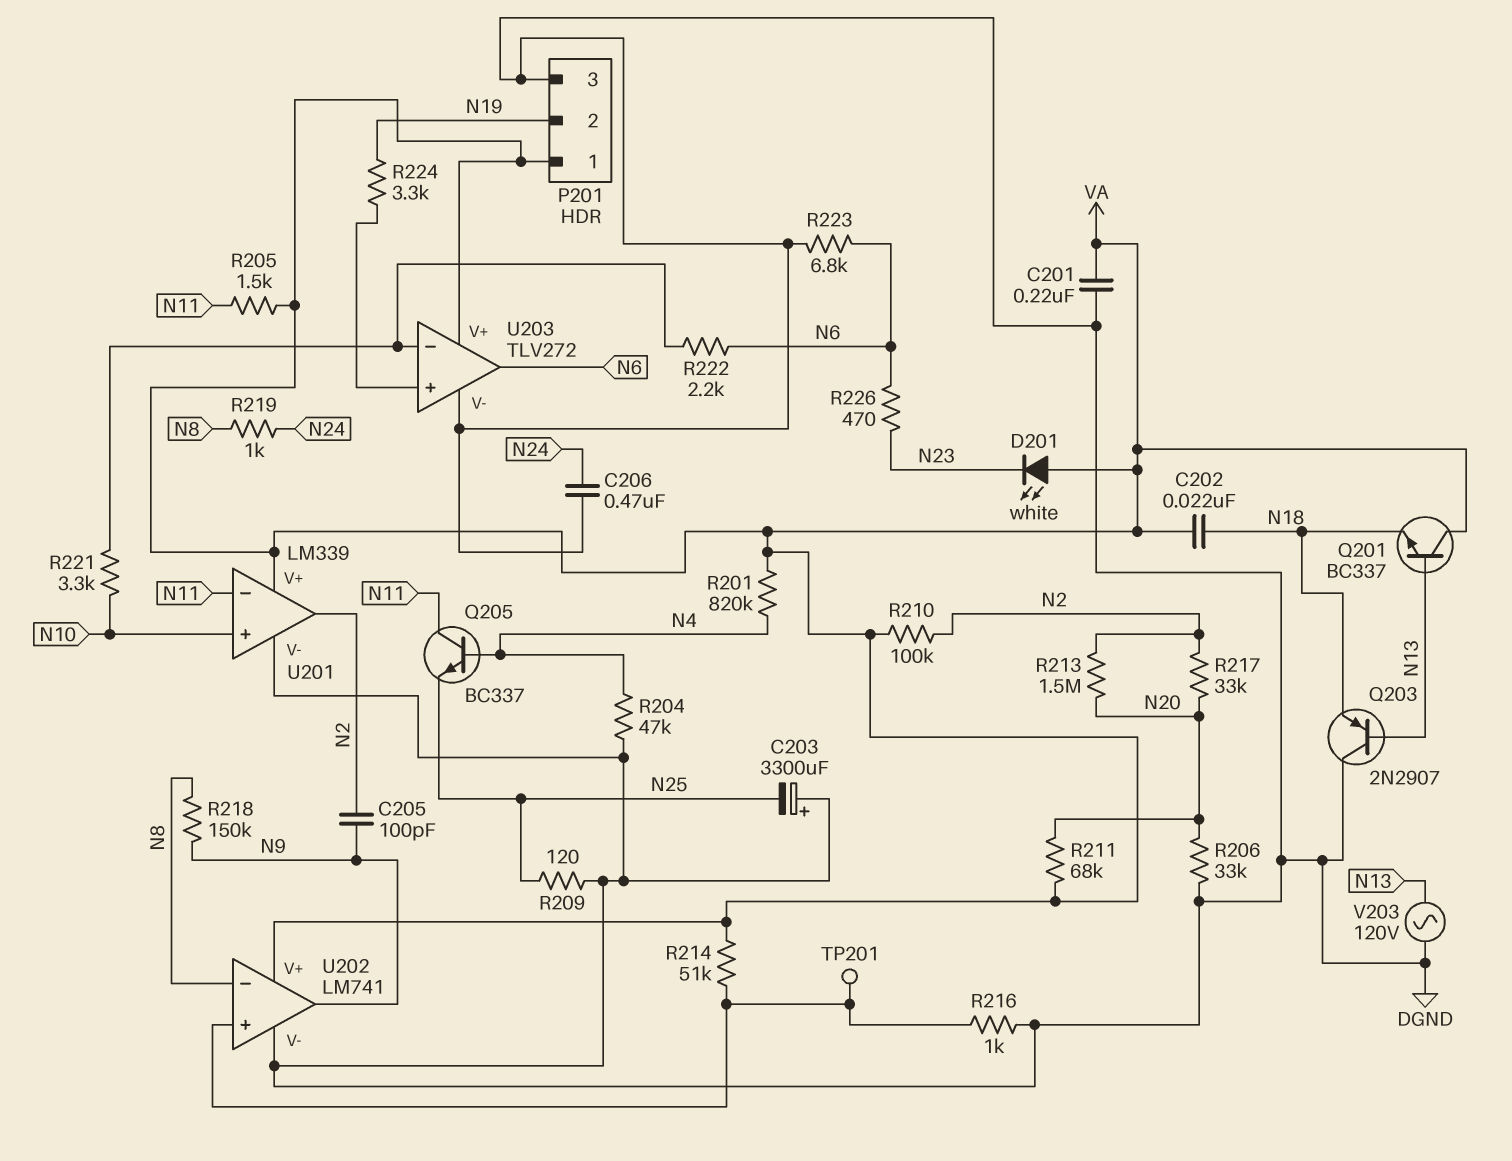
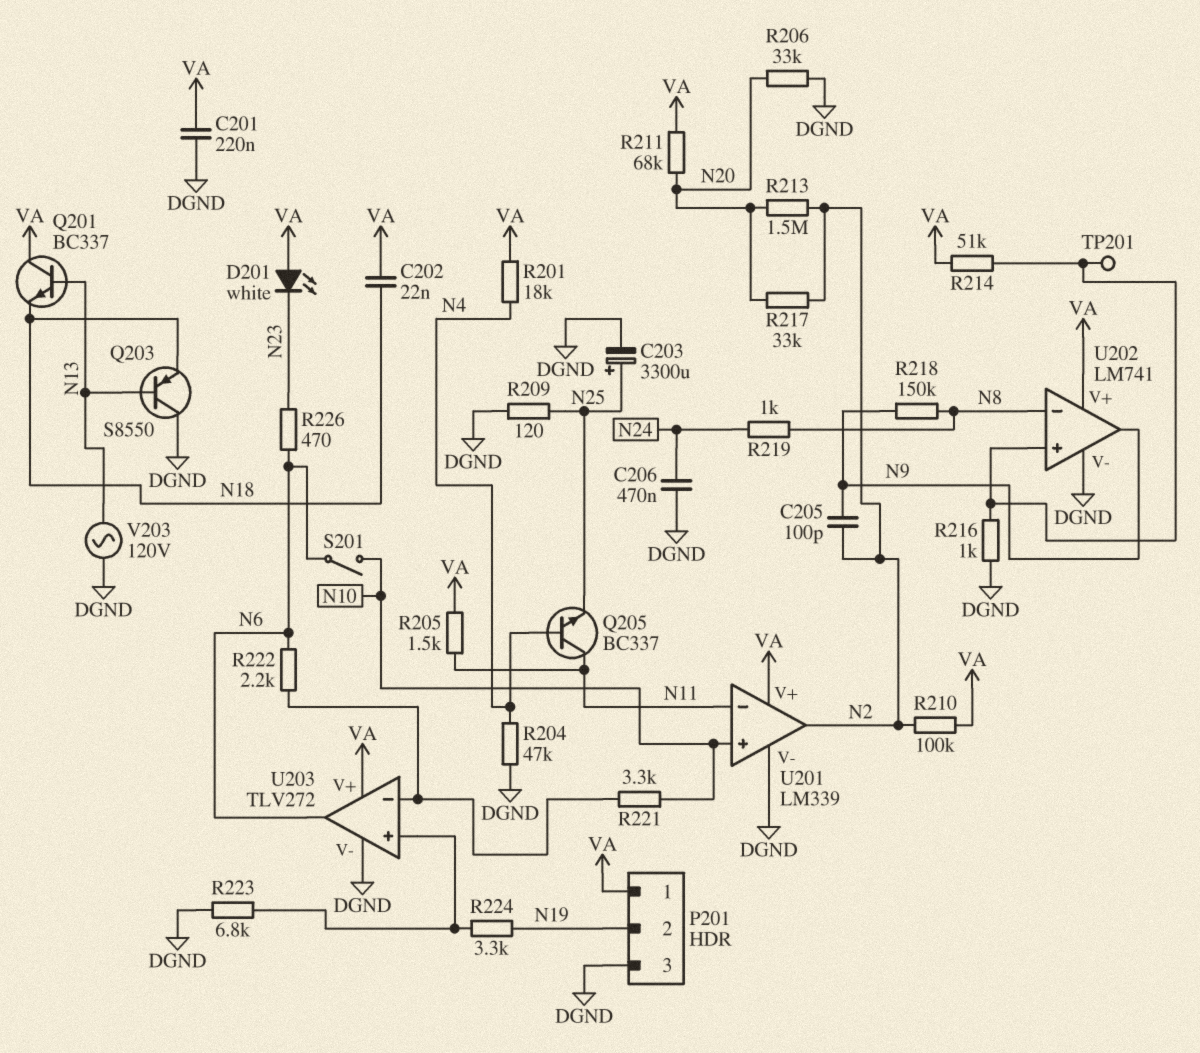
C203: 3300uF (plus DGND, minus N25) -> 3300uF (plus N25, minus DGND)
Q203: PNP 2N2907 (B N13, C DGND, E N18) -> PNP S8550 (B N13, C DGND, E N18)
R201: 820k (N4, VA) -> 18k (N4, VA)
R223: 6.8k (DGND, N6) -> 6.8k (DGND, U203/in+)
S201: none -> switch (N6, N10)

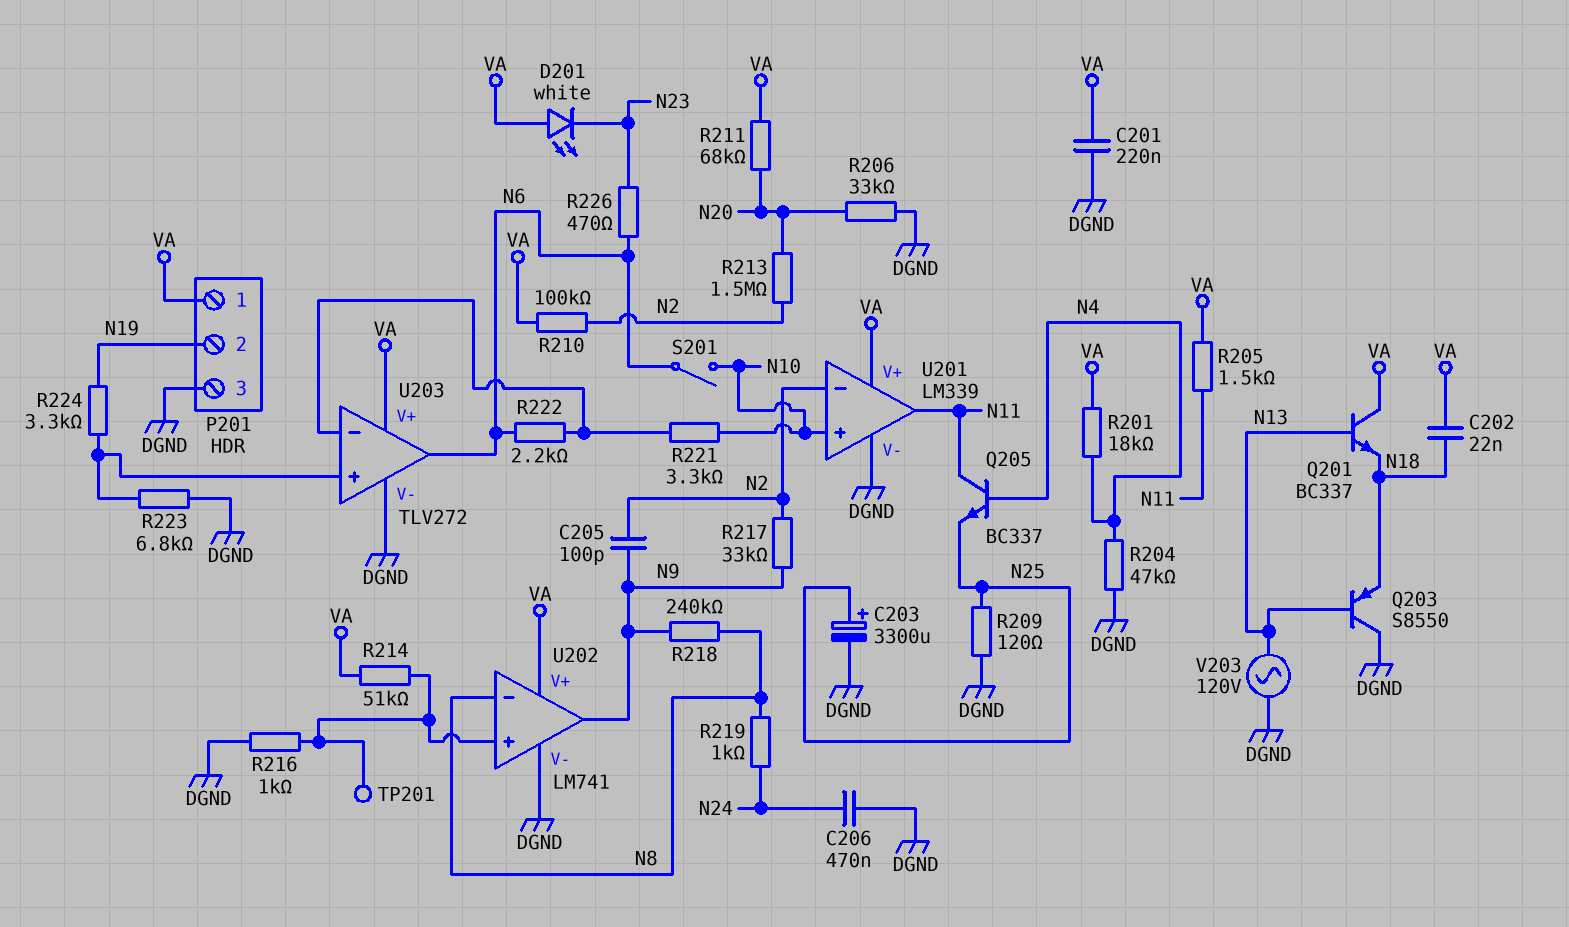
R217: 33k (N2, N20) -> 33k (N2, N9)
R218: 150k (N8, N9) -> 240k (N8, N9)
U201 pin in-: N11 -> N2
U201 pin out: N2 -> N11

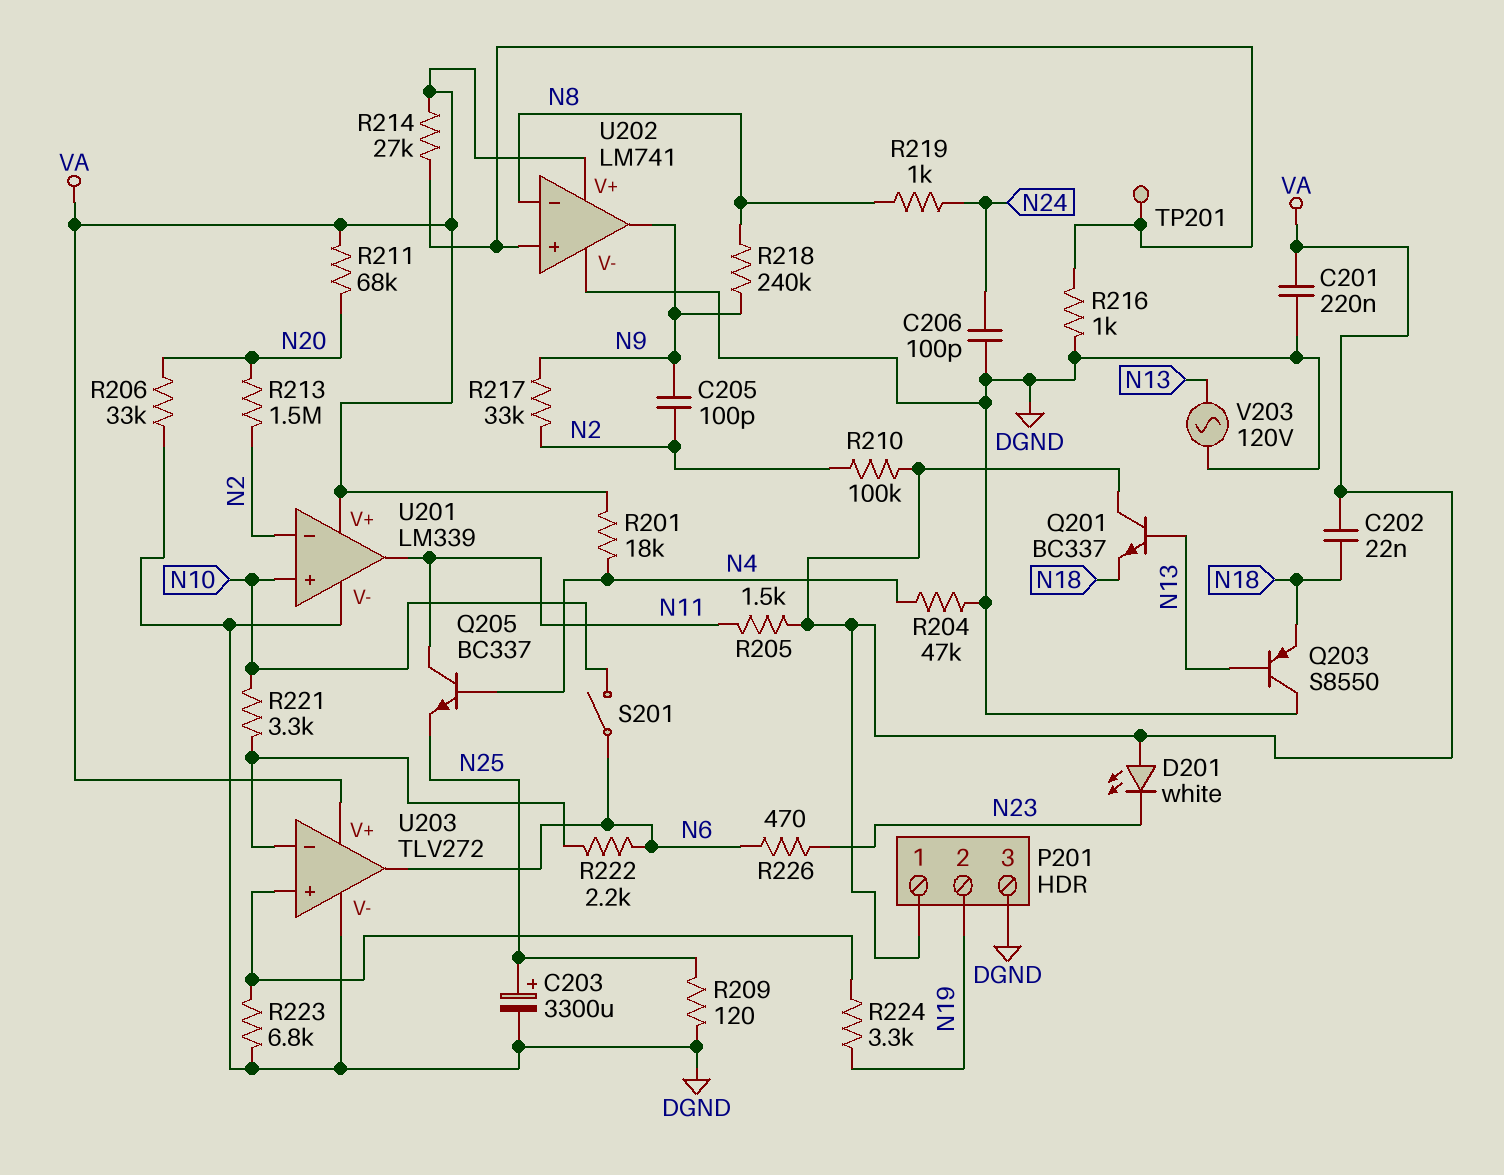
C206: 470nF (DGND, N24) -> 100pF (DGND, N24)
R214: 51k (U202/in+, VA) -> 27k (U202/in+, VA)

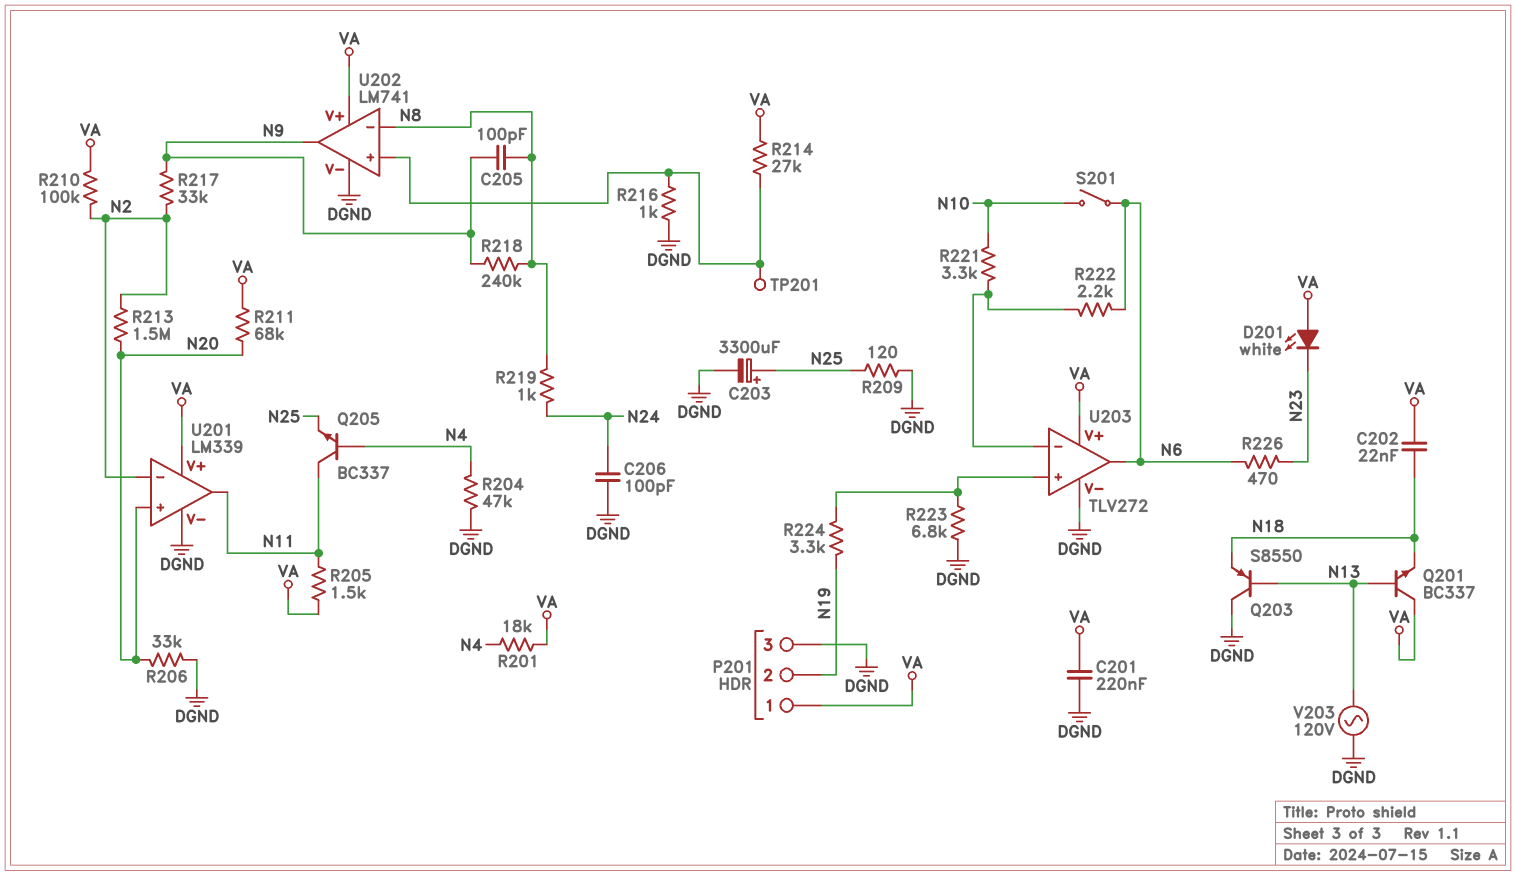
C205: 100pF (N2, N9) -> 100pF (N8, N9)
U201 pin in+: N10 -> N20

